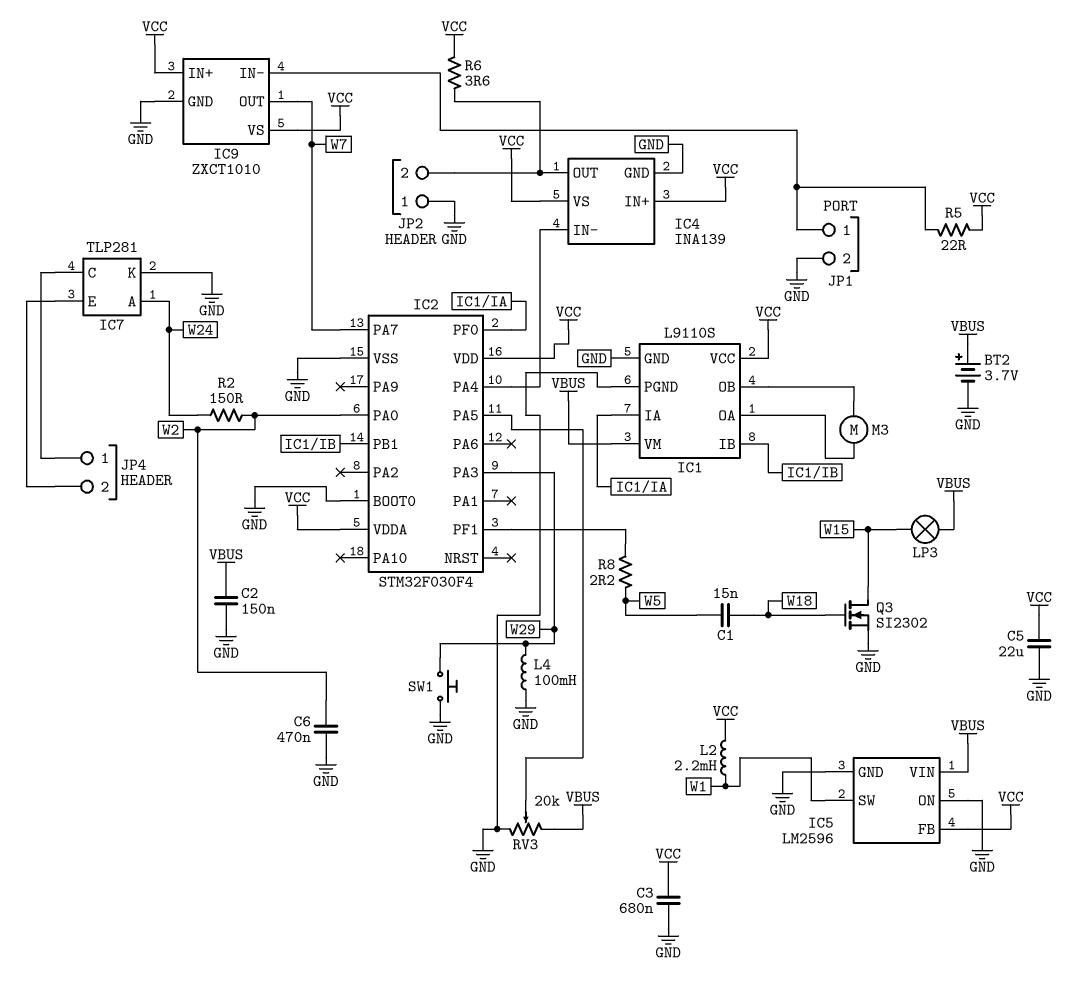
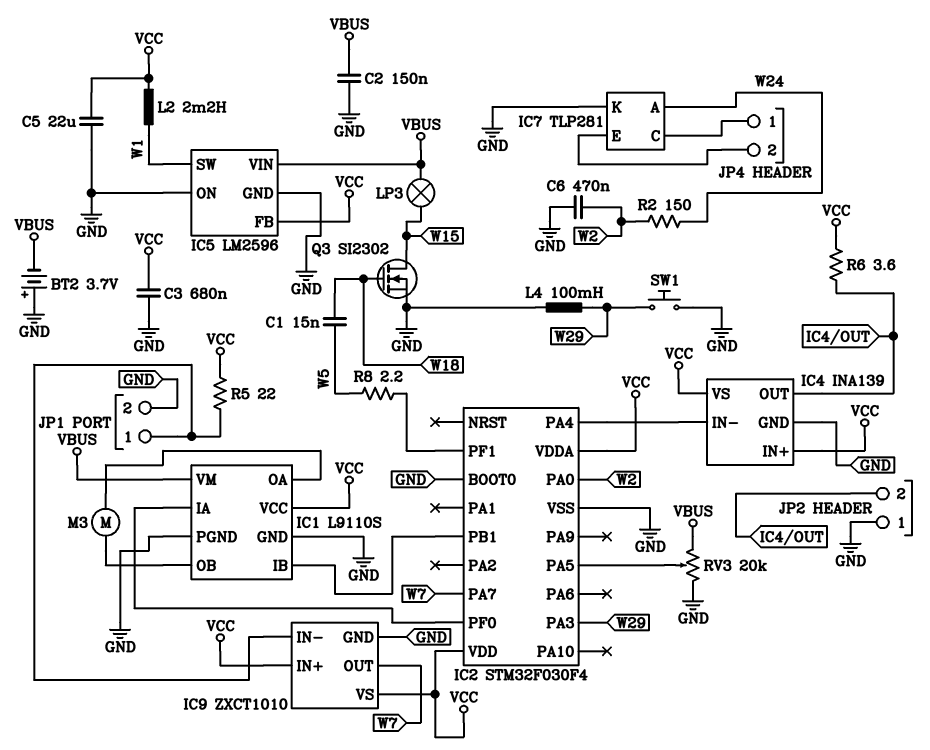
BT2: 3.7V (plus VBUS, minus GND) -> 3.7V (plus GND, minus VBUS)

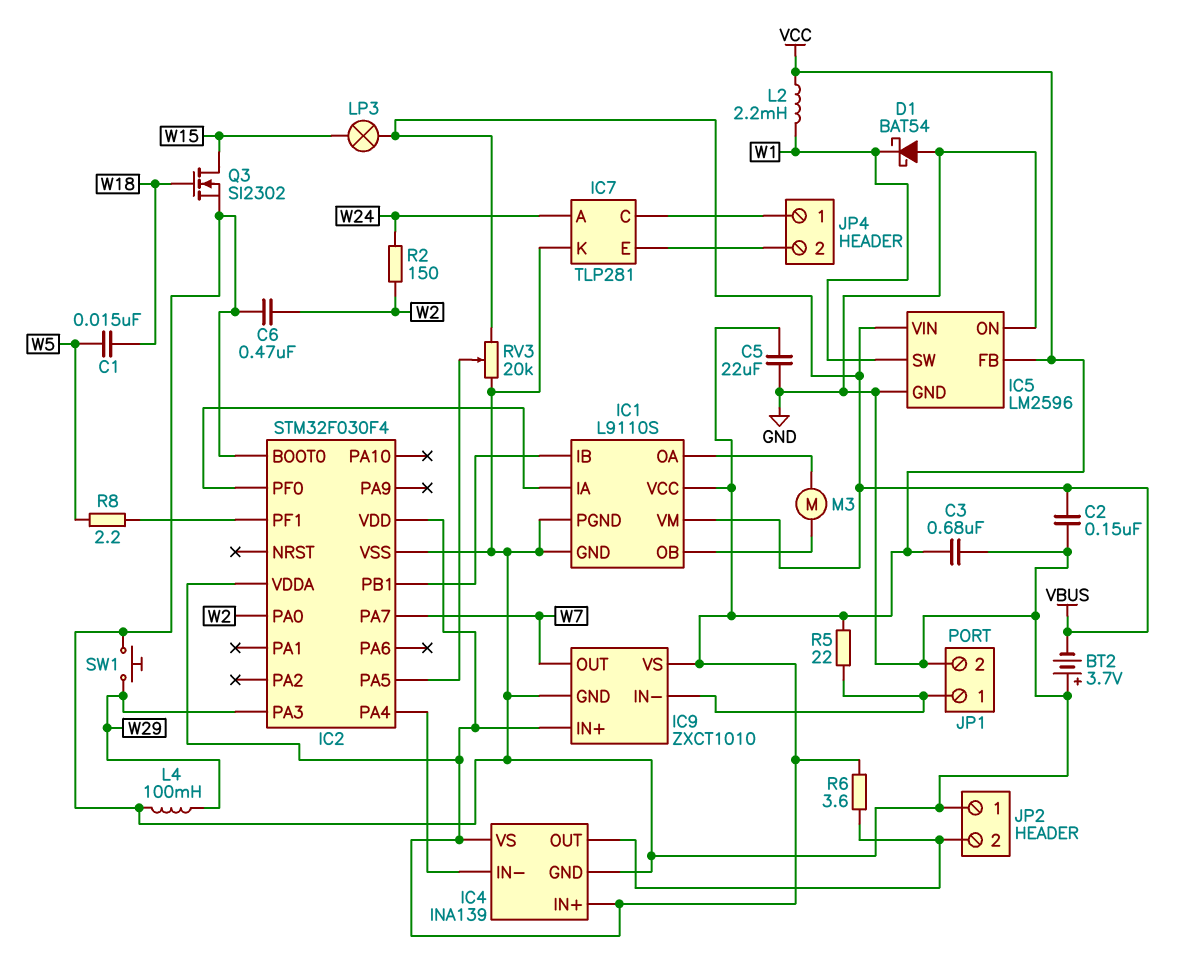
D1: none -> schottky BAT54 (A GND, K W1)

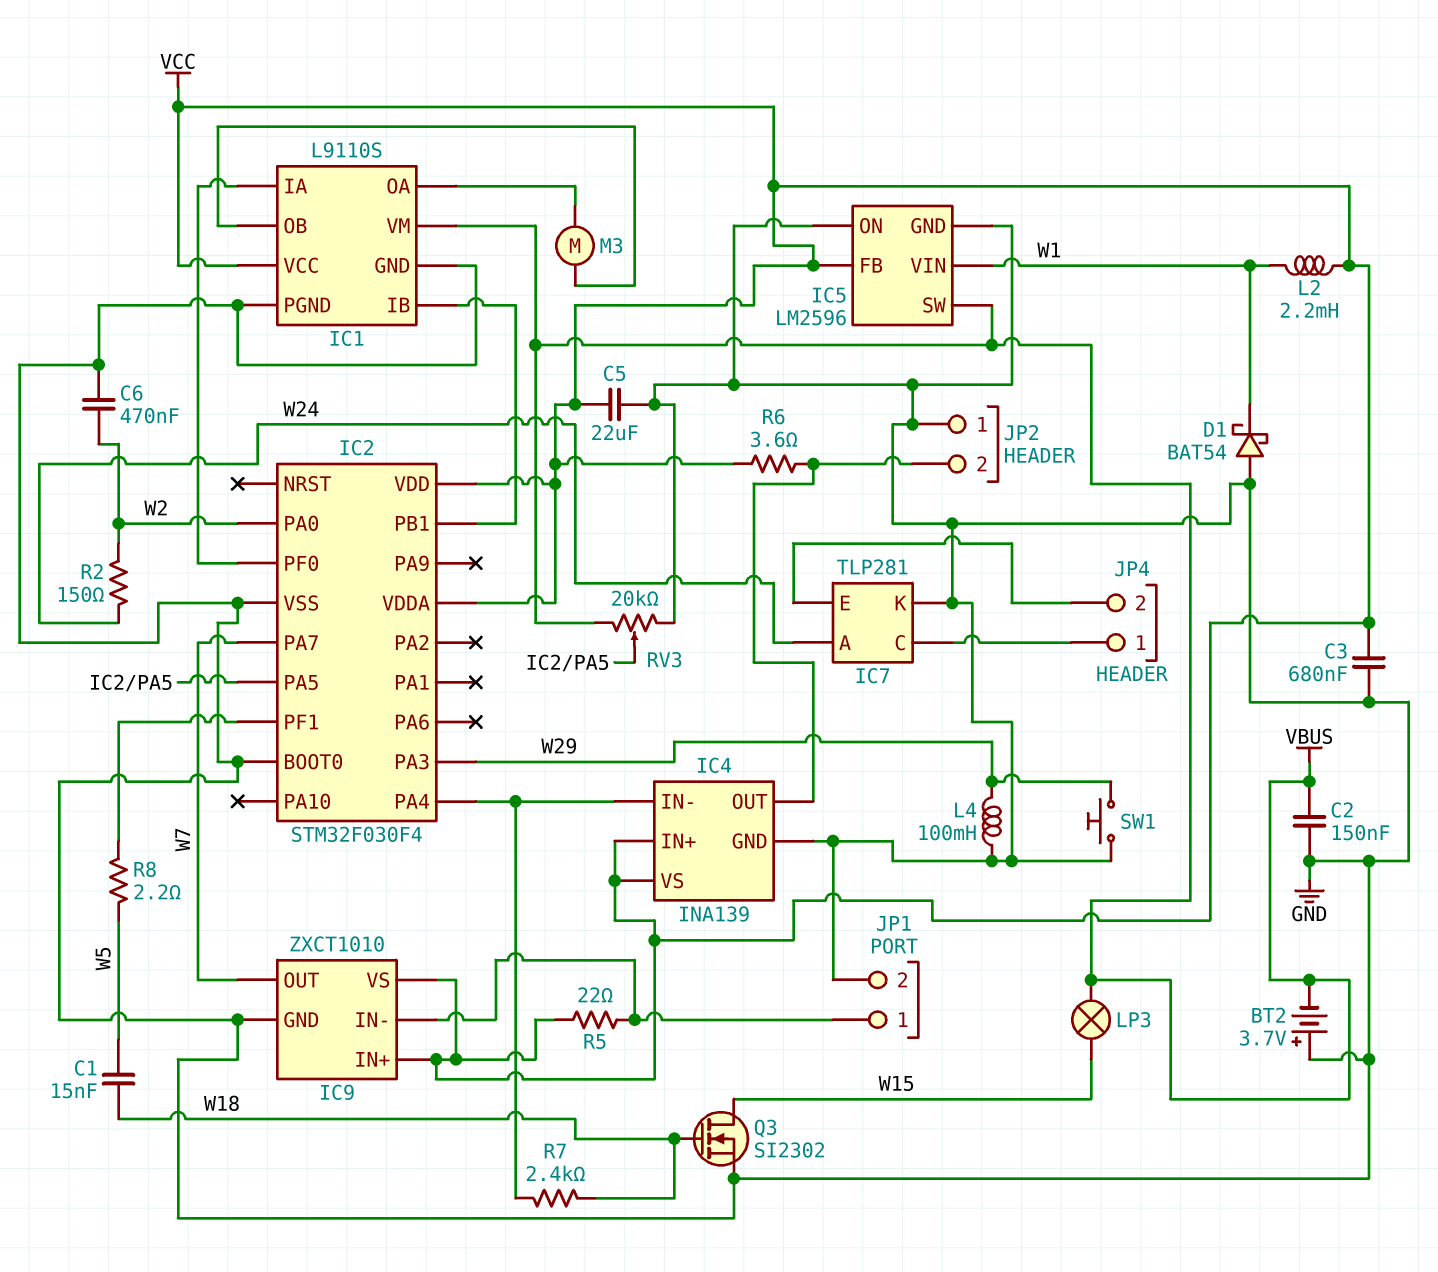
IC5 pin SW: W1 -> VBUS
IC5 pin VIN: VBUS -> W1
R7: none -> 2.4k (IC2/PA4, W18)

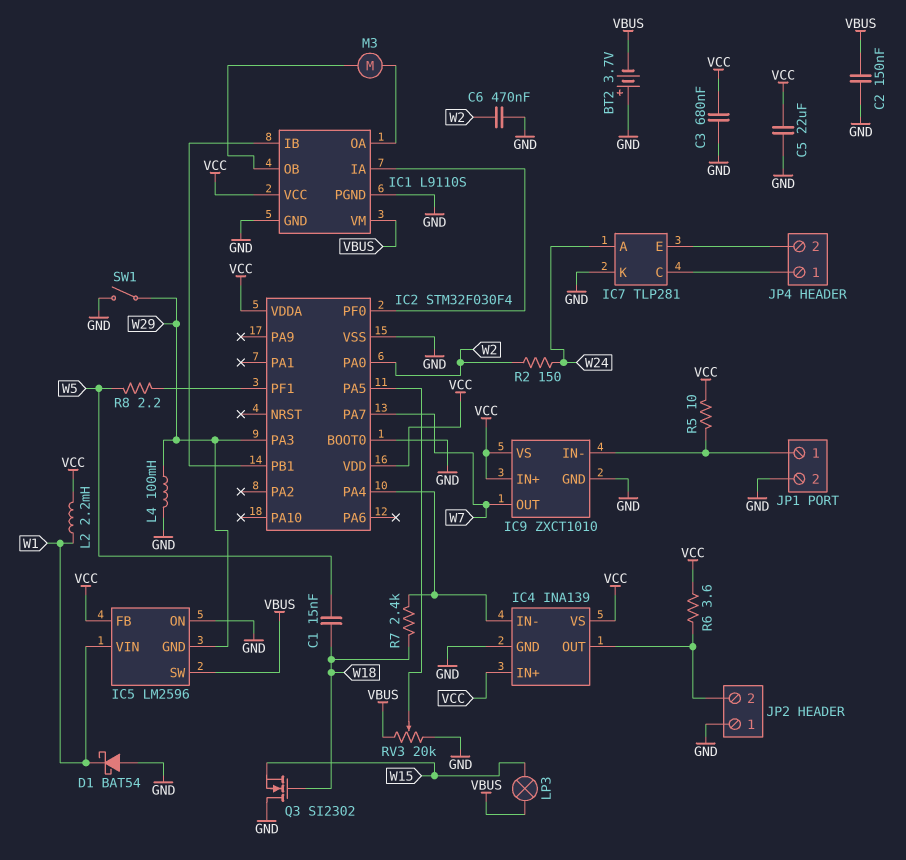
IC5 pin GND: GND -> W29
Q3: NMOS SI2302 (G W18, D W15, S GND) -> NMOS SI2302 (G W18, D GND, S W15)
R5: 22 (IC9/IN-, VCC) -> 10 (IC9/IN-, VCC)
SW1: button (GND, W29) -> switch (GND, W29)

